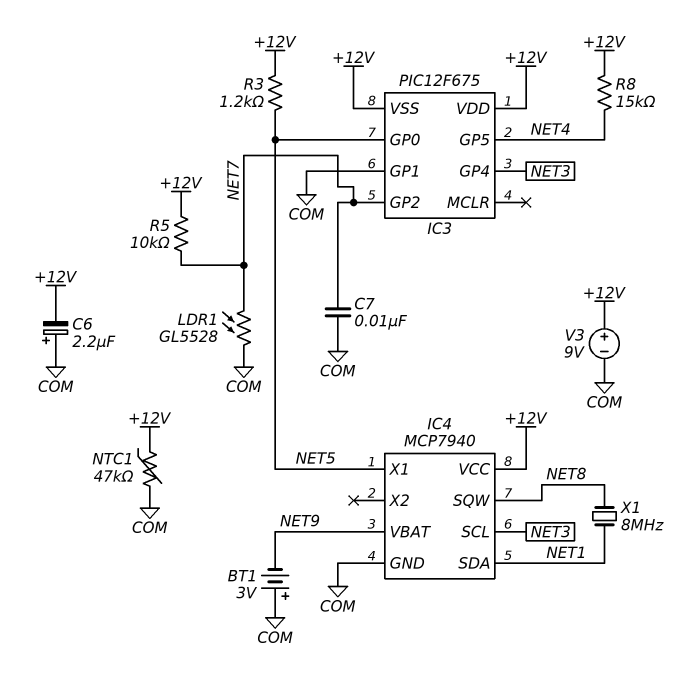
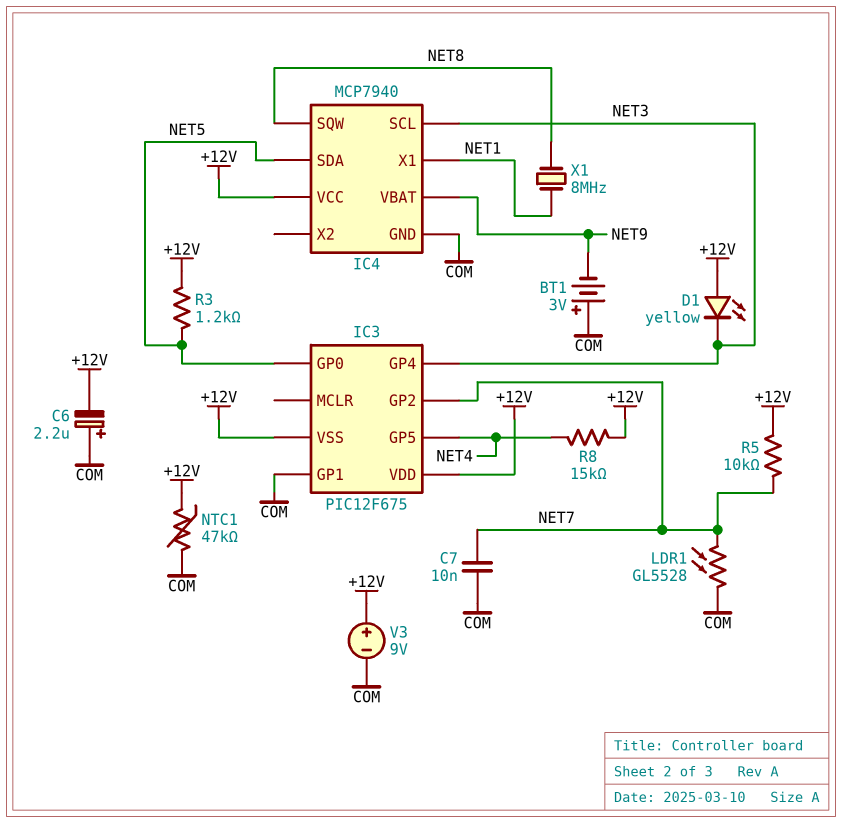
D1: none -> LED yellow (A +12V, K NET3)
IC4 pin SDA: NET1 -> NET5
IC4 pin X1: NET5 -> NET1

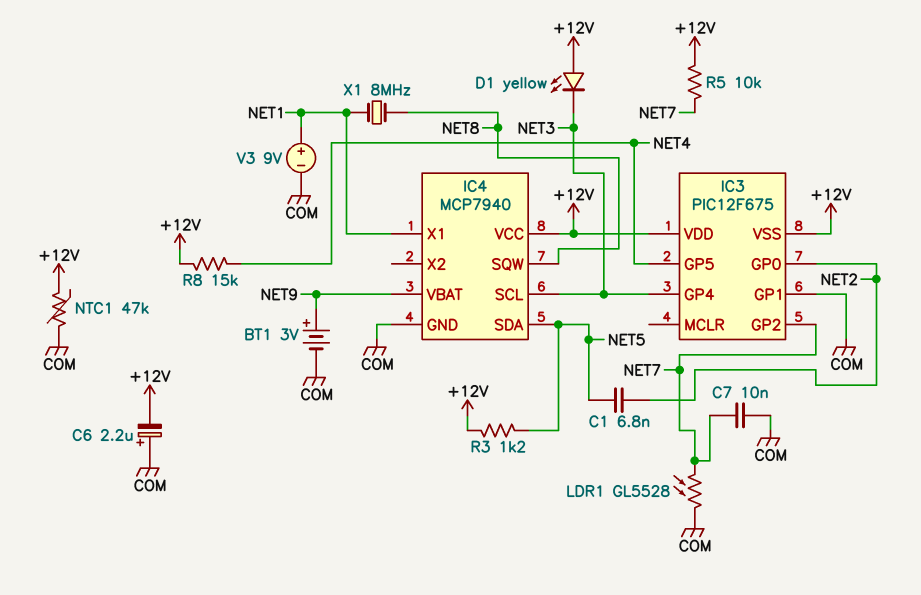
BT1: 3V (plus COM, minus NET9) -> 3V (plus NET9, minus COM)
C1: none -> 6.8nF (NET2, NET5)
IC3 pin GP0: NET5 -> NET2
V3: 9V (plus +12V, minus COM) -> 9V (plus NET1, minus COM)

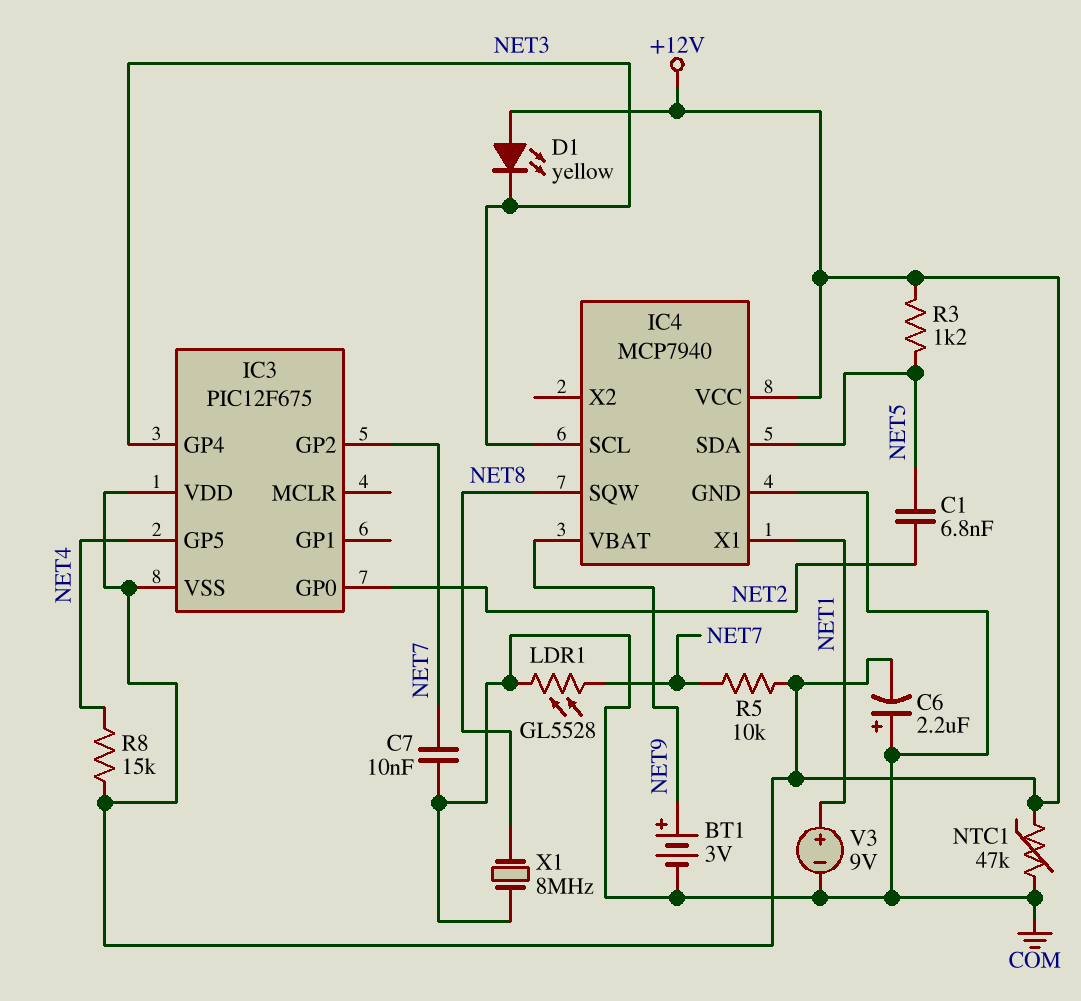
IC3 pin GP1: COM -> none
X1: 8MHz (NET1, NET8) -> 8MHz (COM, NET8)

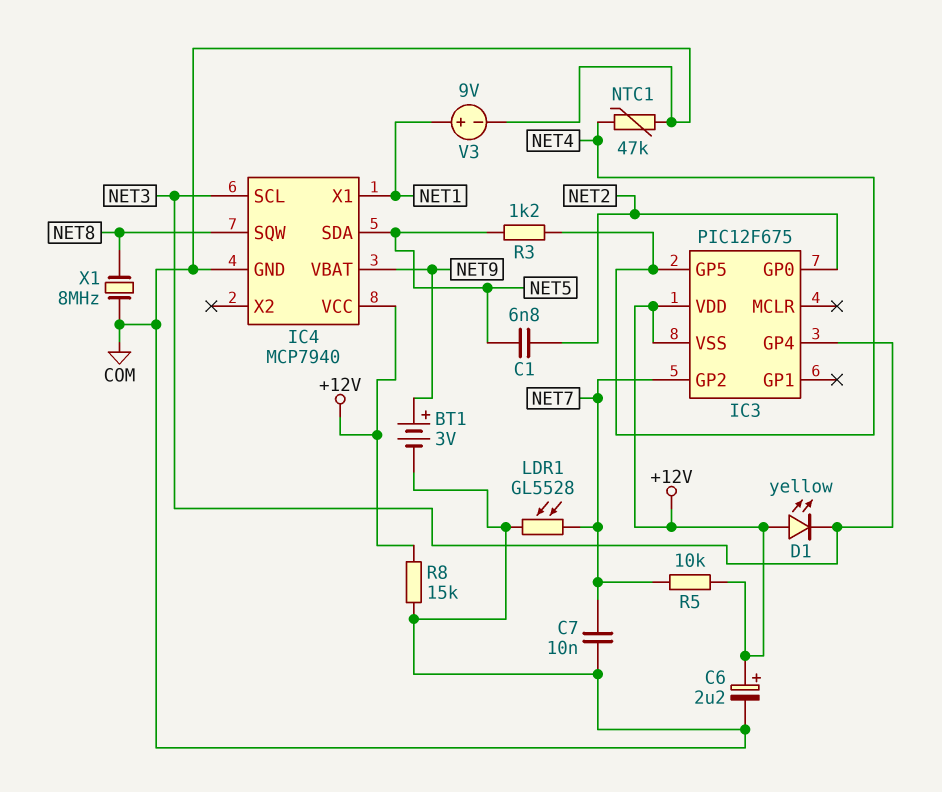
C6: 2.2uF (plus COM, minus +12V) -> 2.2uF (plus +12V, minus COM)
NTC1: 47k (+12V, COM) -> 47k (COM, NET4)
R3: 1.2k (+12V, NET5) -> 1.2k (NET4, NET5)
R8: 15k (+12V, NET4) -> 15k (+12V, COM)

